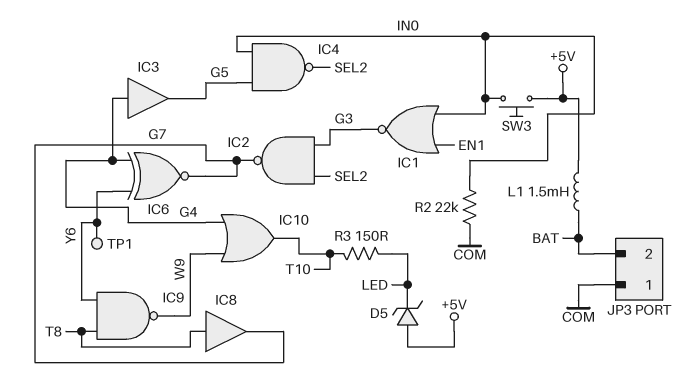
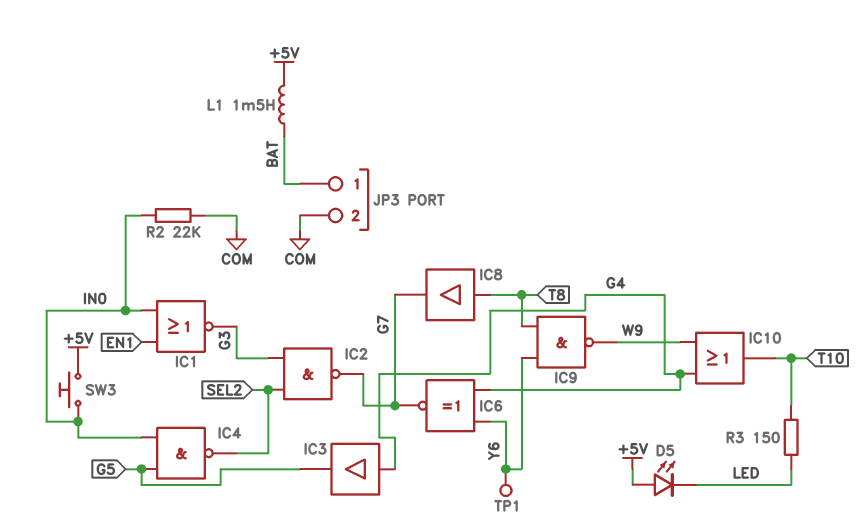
D5: zener (A +5V, K LED) -> LED (A +5V, K LED)
JP3 pin 1: COM -> BAT
JP3 pin 2: BAT -> COM

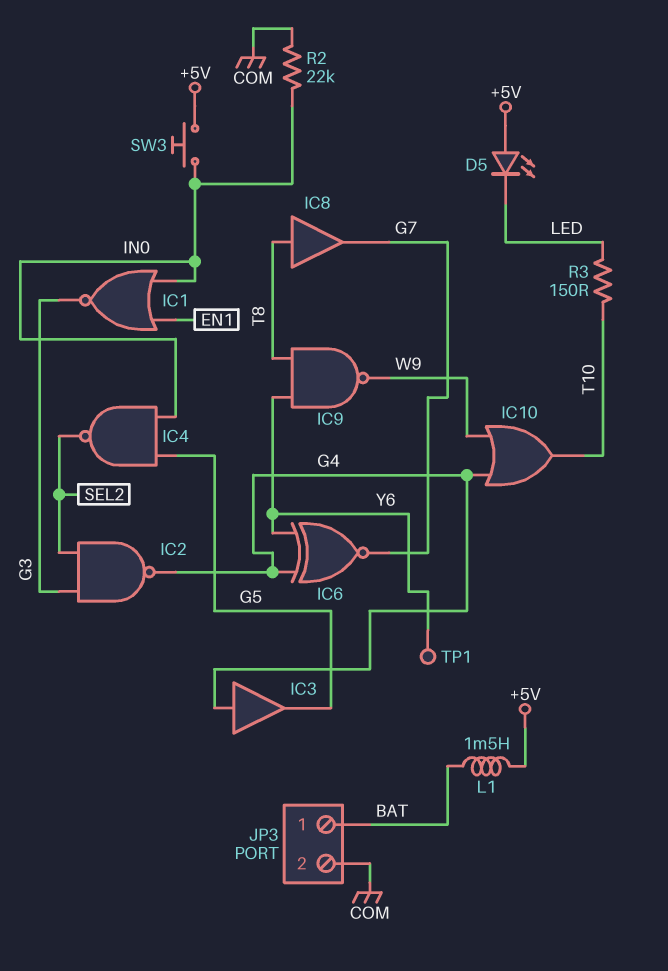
IC2: NAND (in G3, in SEL2, out G7) -> NAND (in G3, in SEL2, out G4)

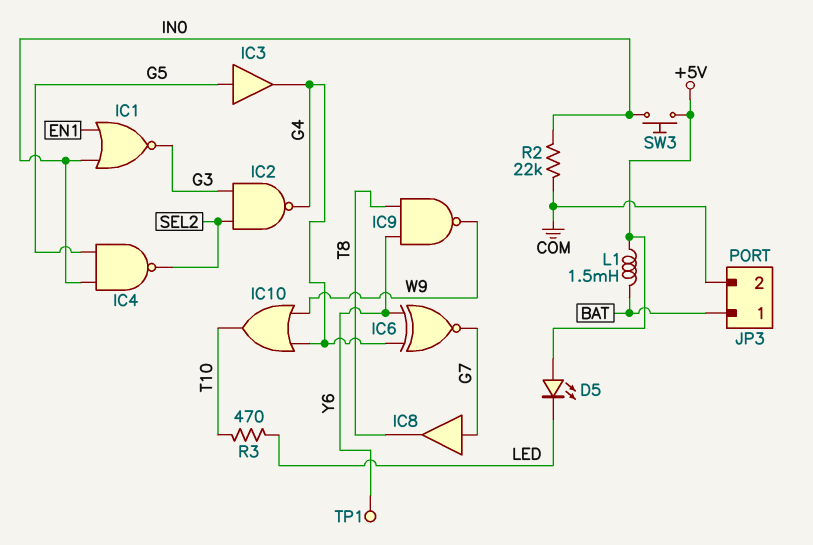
IC3: buffer (in G4, out G5) -> buffer (in G5, out G4)
IC8: buffer (in T8, out G7) -> buffer (in G7, out T8)
R3: 150 (LED, T10) -> 470 (LED, T10)

